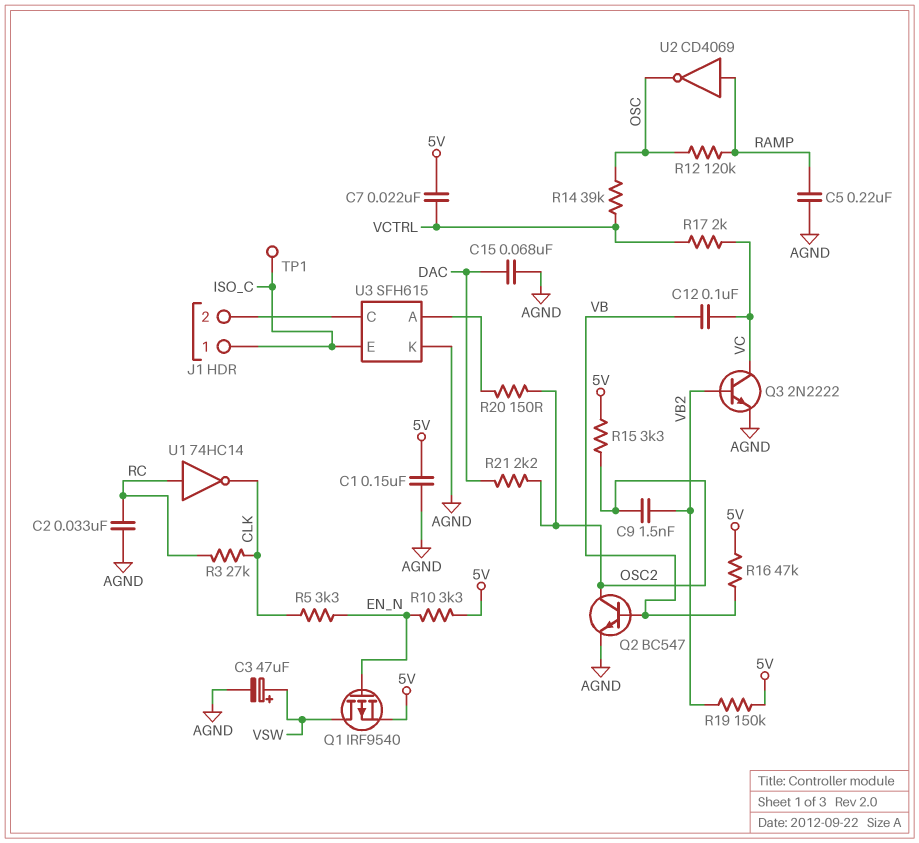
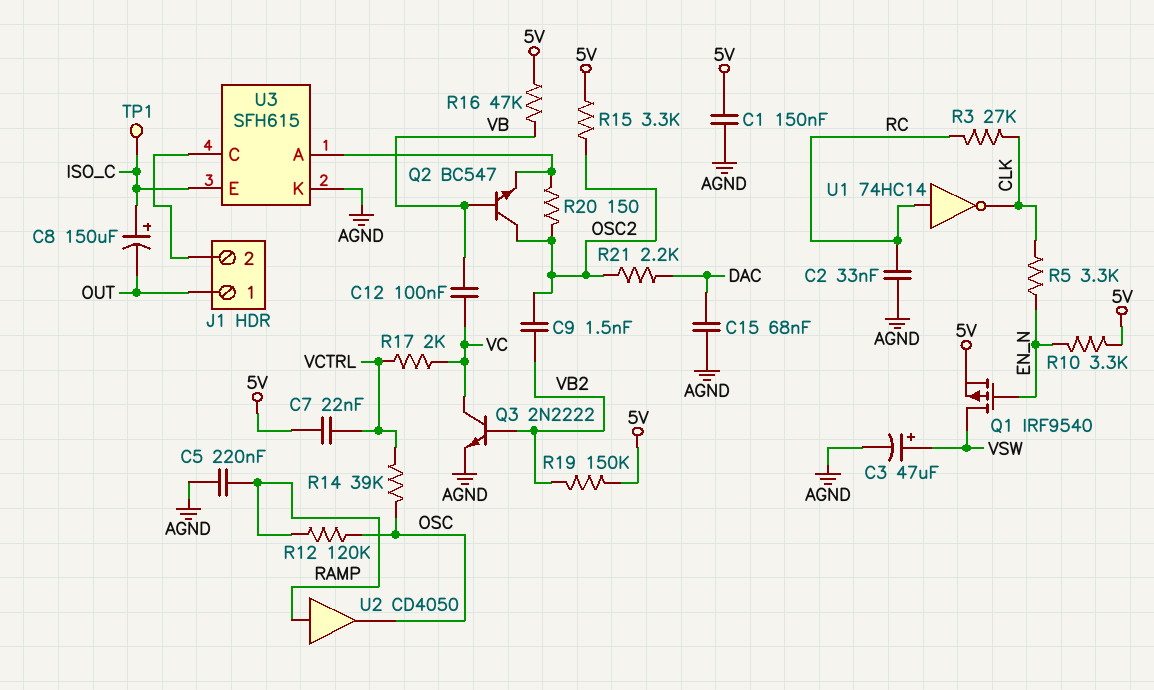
C8: none -> 150uF (plus ISO_C, minus OUT)
J1 pin 1: ISO_C -> OUT
Q2: NPN BC547 (B VB, C OSC2, E AGND) -> NPN BC547 (B VB, C OSC2, E U3/A)
U2: NOT CD4069 (in RAMP, out OSC) -> buffer CD4050 (in RAMP, out OSC)

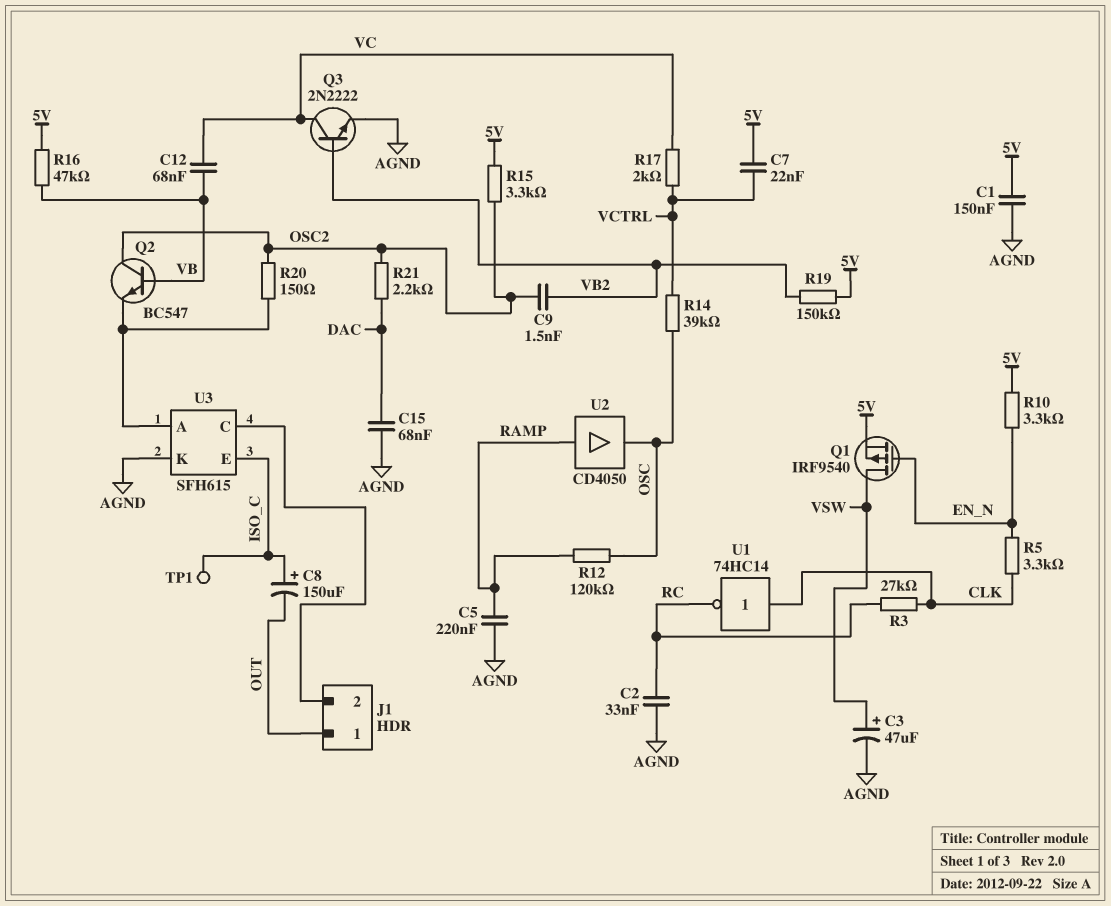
C12: 100nF (VB, VC) -> 68nF (VB, VC)
U1: NOT 74HC14 (in RC, out CLK) -> NOT 74HC14 (in CLK, out RC)

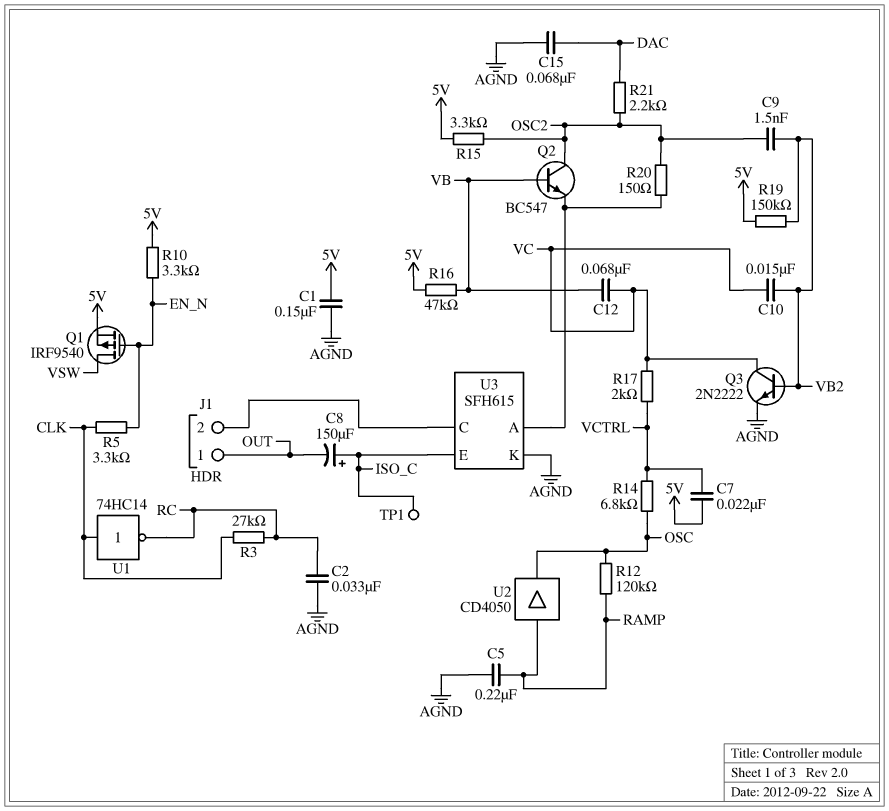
C3: 47uF (plus VSW, minus AGND) -> none
C10: none -> 15nF (VB2, VC)
R14: 39k (OSC, VCTRL) -> 6.8k (OSC, VCTRL)

